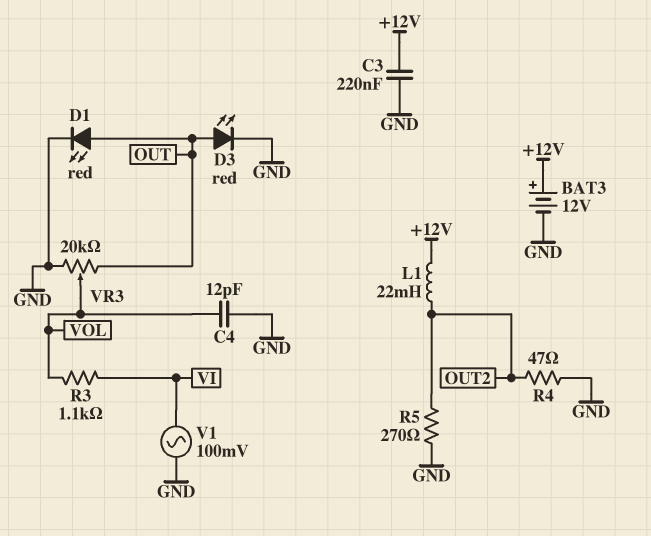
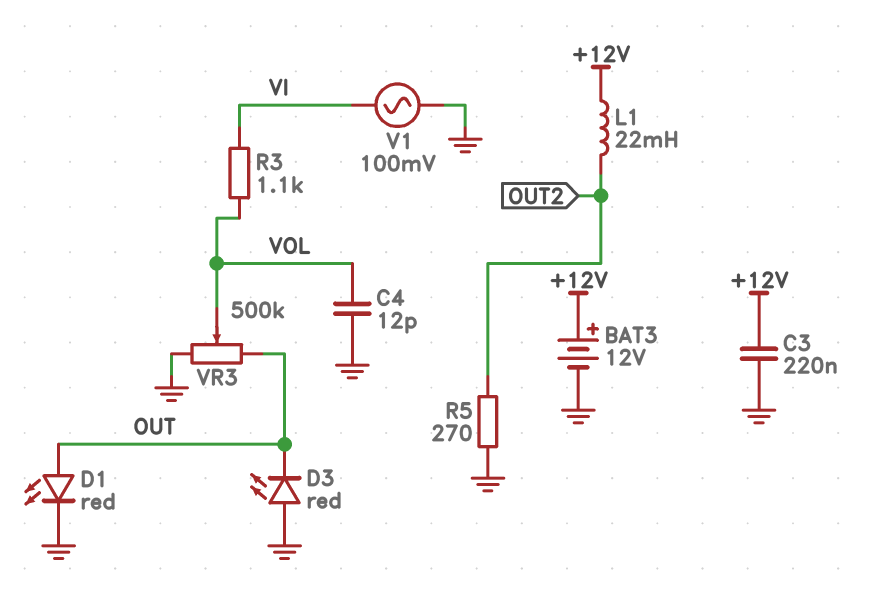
D3: LED red (A OUT, K GND) -> LED red (A GND, K OUT)
R4: 47 (GND, OUT2) -> none
VR3: 20k (GND, OUT, wiper VOL) -> 500k (GND, OUT, wiper VOL)

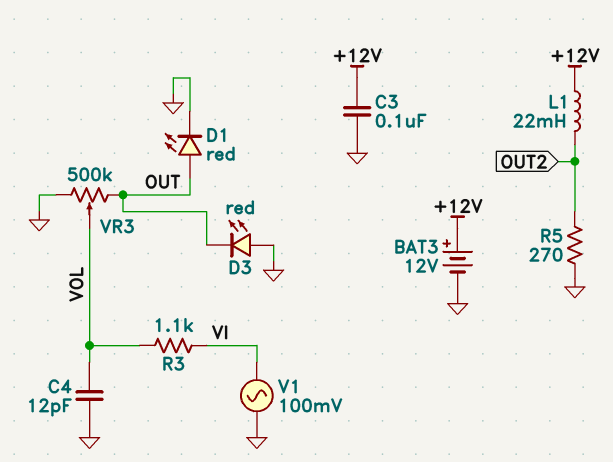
C3: 220nF (+12V, GND) -> 100nF (+12V, GND)

